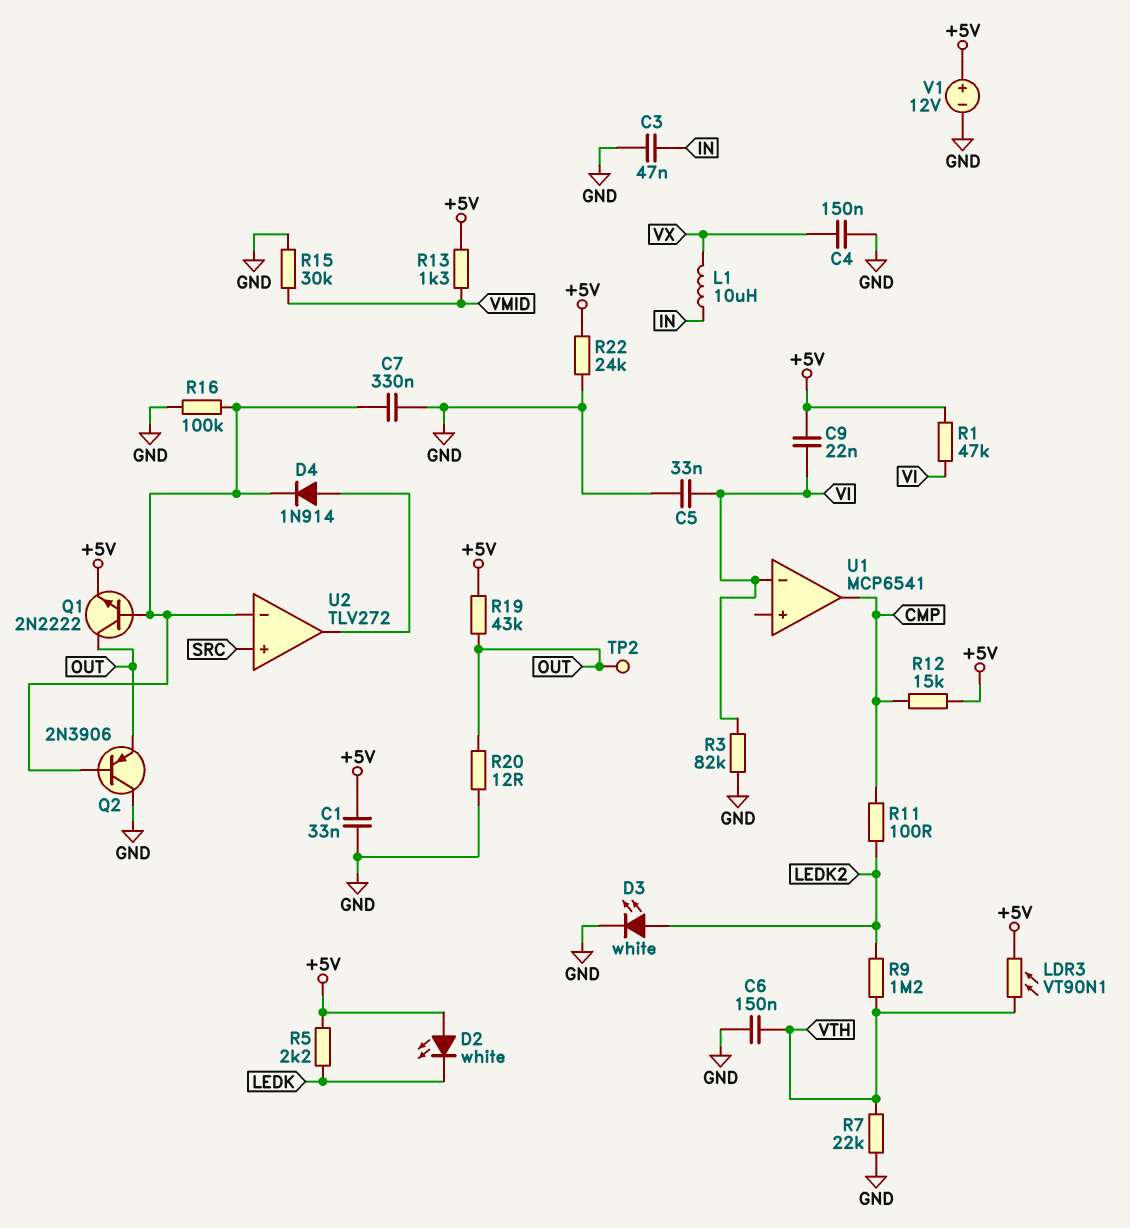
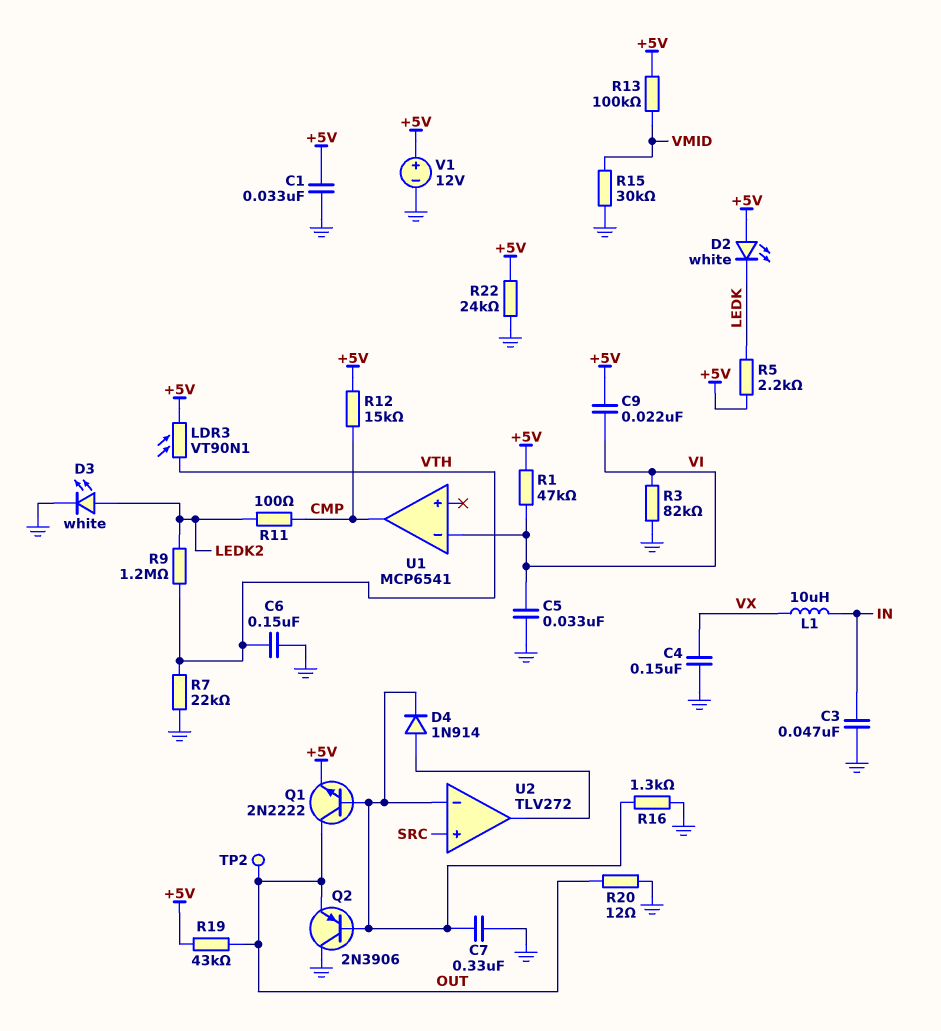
R13: 1.3k (+5V, VMID) -> 100k (+5V, VMID)
R16: 100k (GND, U2/in-) -> 1.3k (GND, U2/in-)

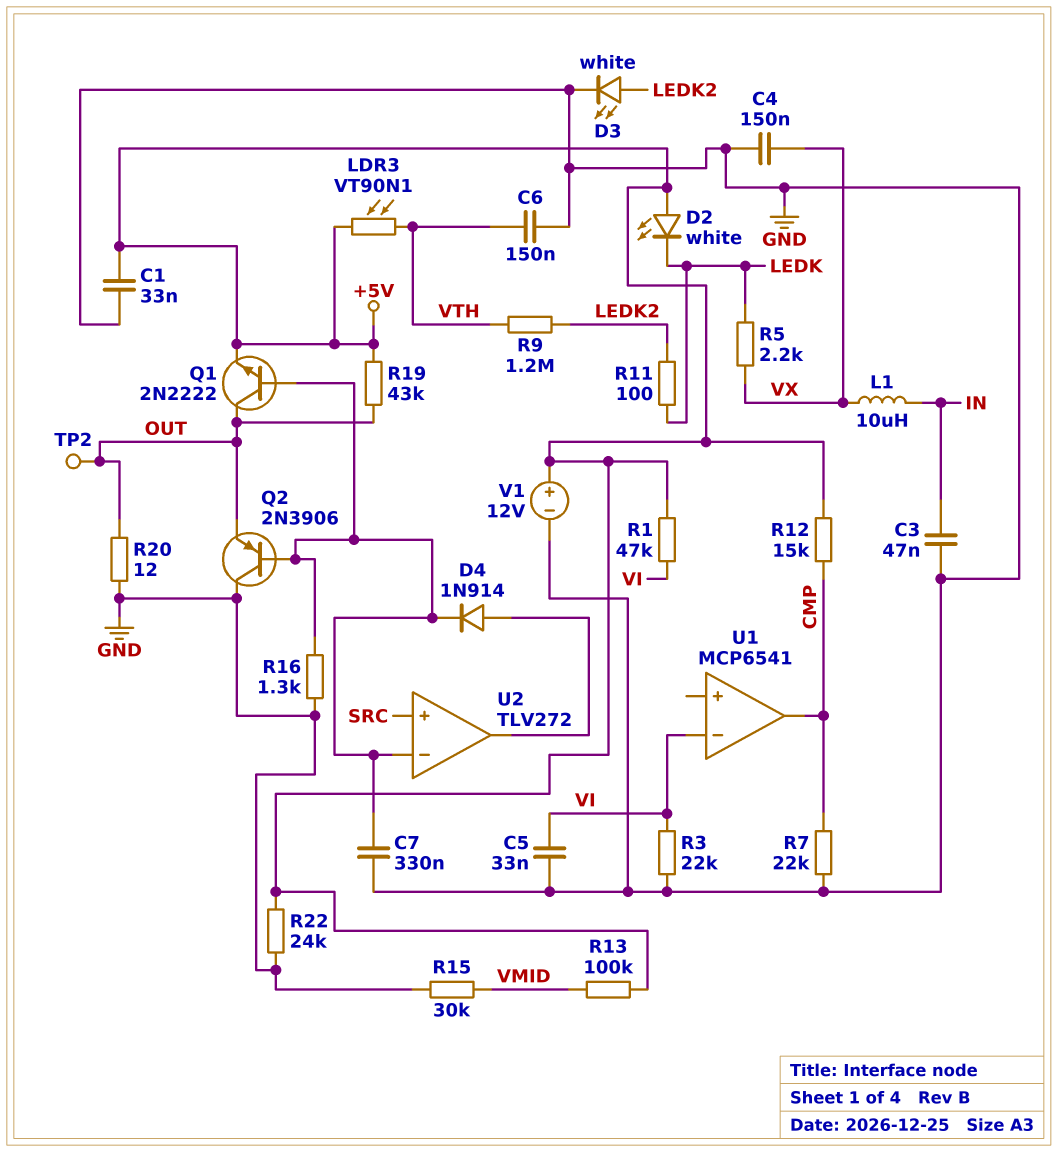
C9: 22nF (+5V, VI) -> none
R3: 82k (GND, VI) -> 22k (GND, VI)
R5: 2.2k (+5V, LEDK) -> 2.2k (LEDK, VX)
R7: 22k (GND, VTH) -> 22k (CMP, GND)
R11: 100 (CMP, LEDK2) -> 100 (LEDK, LEDK2)

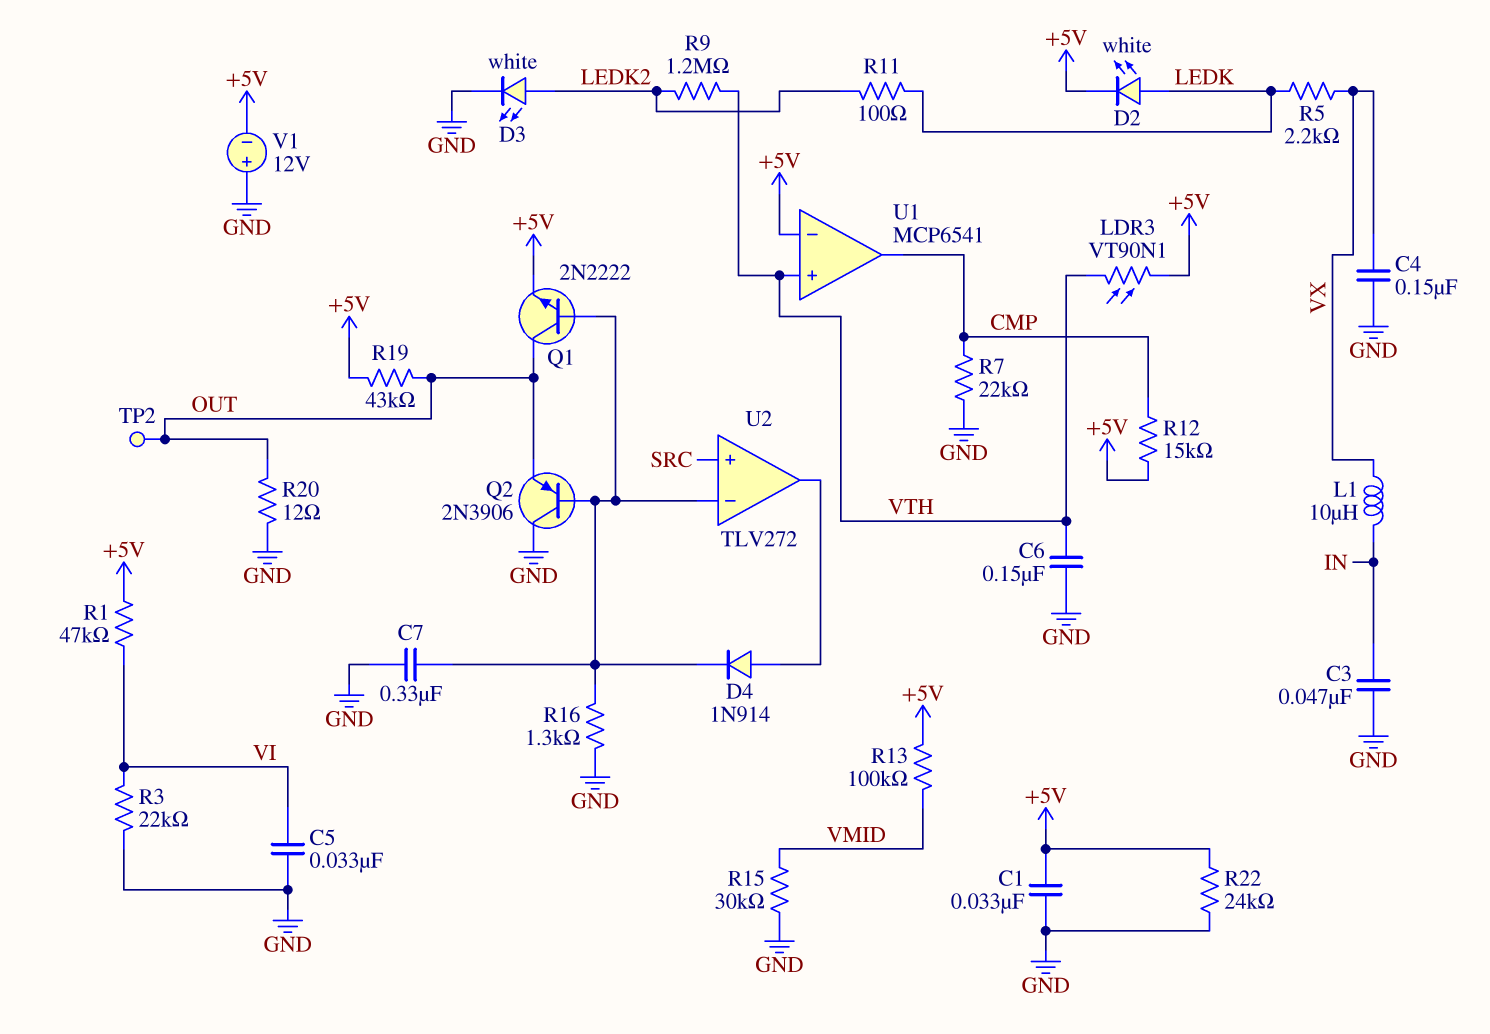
D2: LED white (A +5V, K LEDK) -> LED white (A LEDK, K +5V)
U1 pin in+: none -> VTH
U1 pin in-: VI -> +5V
V1: 12V (plus +5V, minus GND) -> 12V (plus GND, minus +5V)

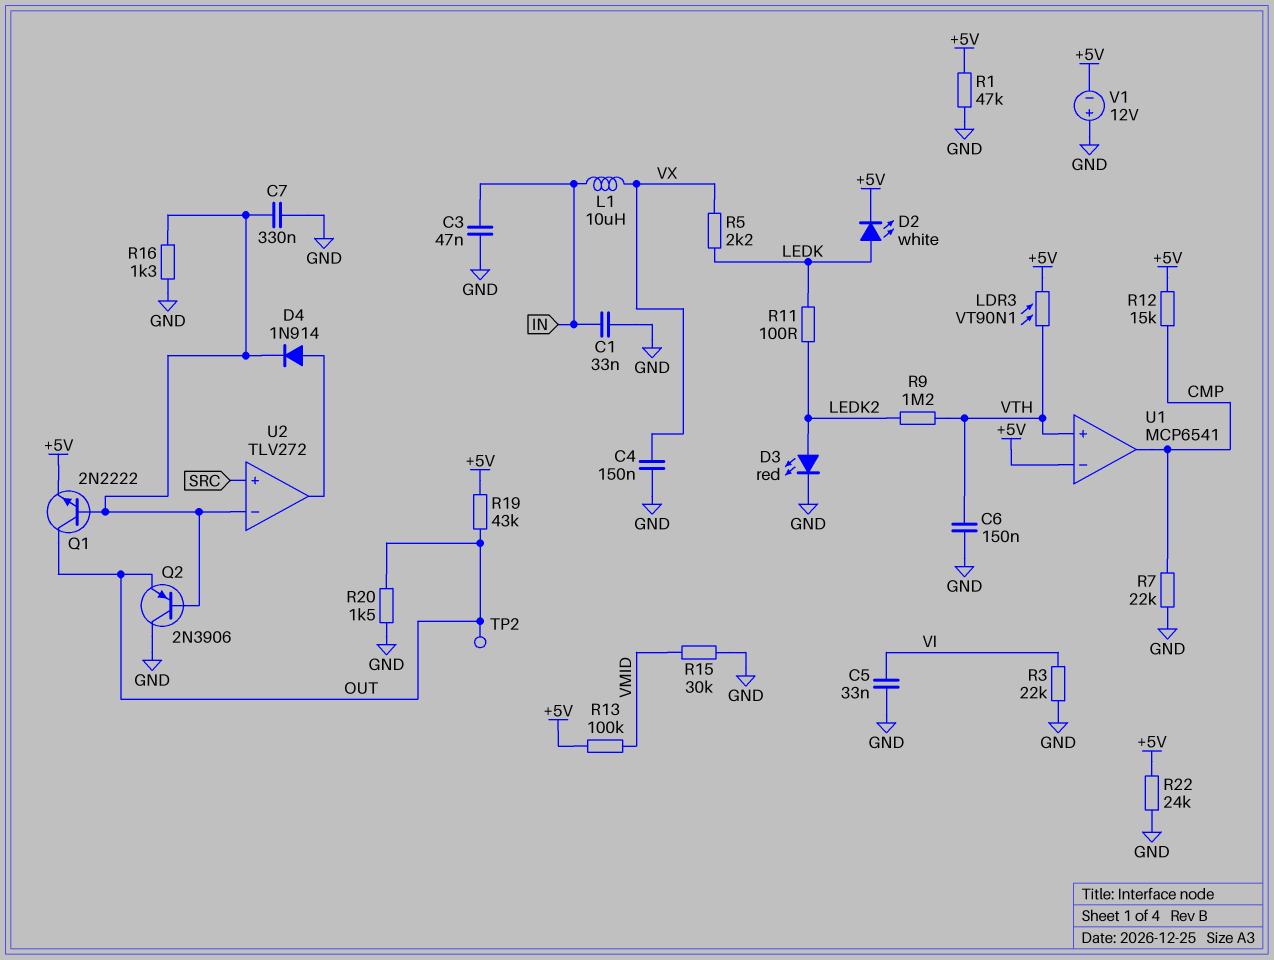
C1: 33nF (+5V, GND) -> 33nF (GND, IN)
D3: LED white (A LEDK2, K GND) -> LED red (A LEDK2, K GND)
R1: 47k (+5V, VI) -> 47k (+5V, GND)
R20: 12 (GND, OUT) -> 1.5k (GND, OUT)

